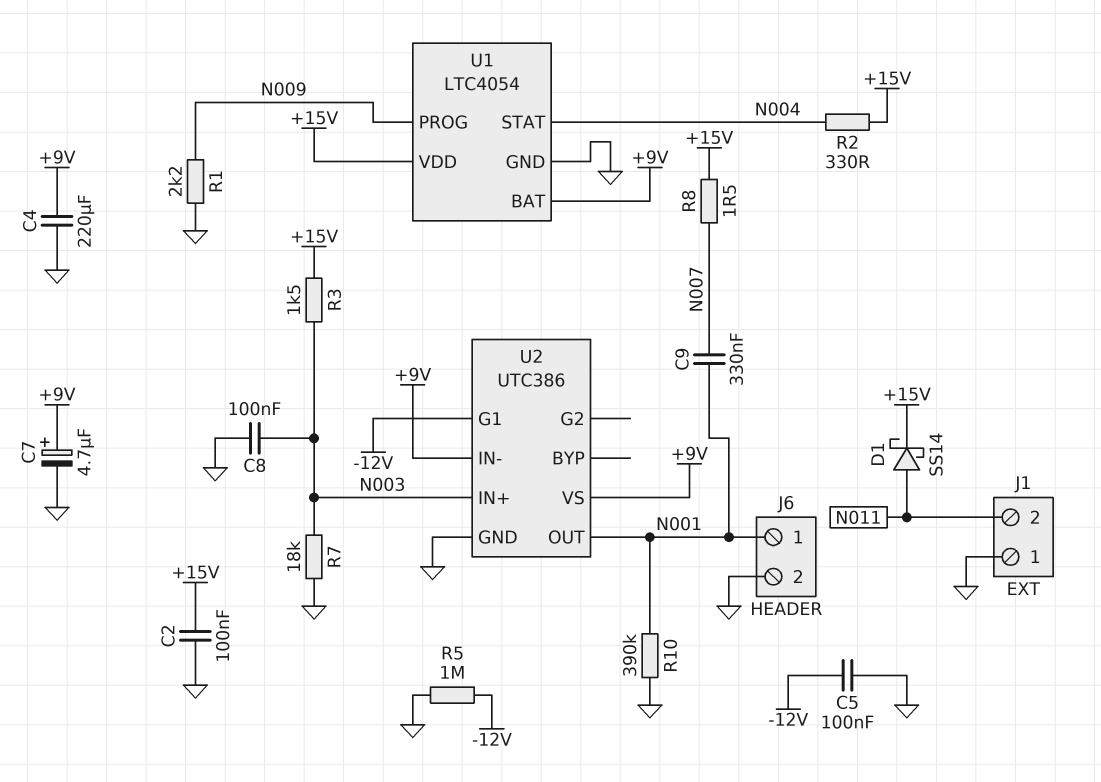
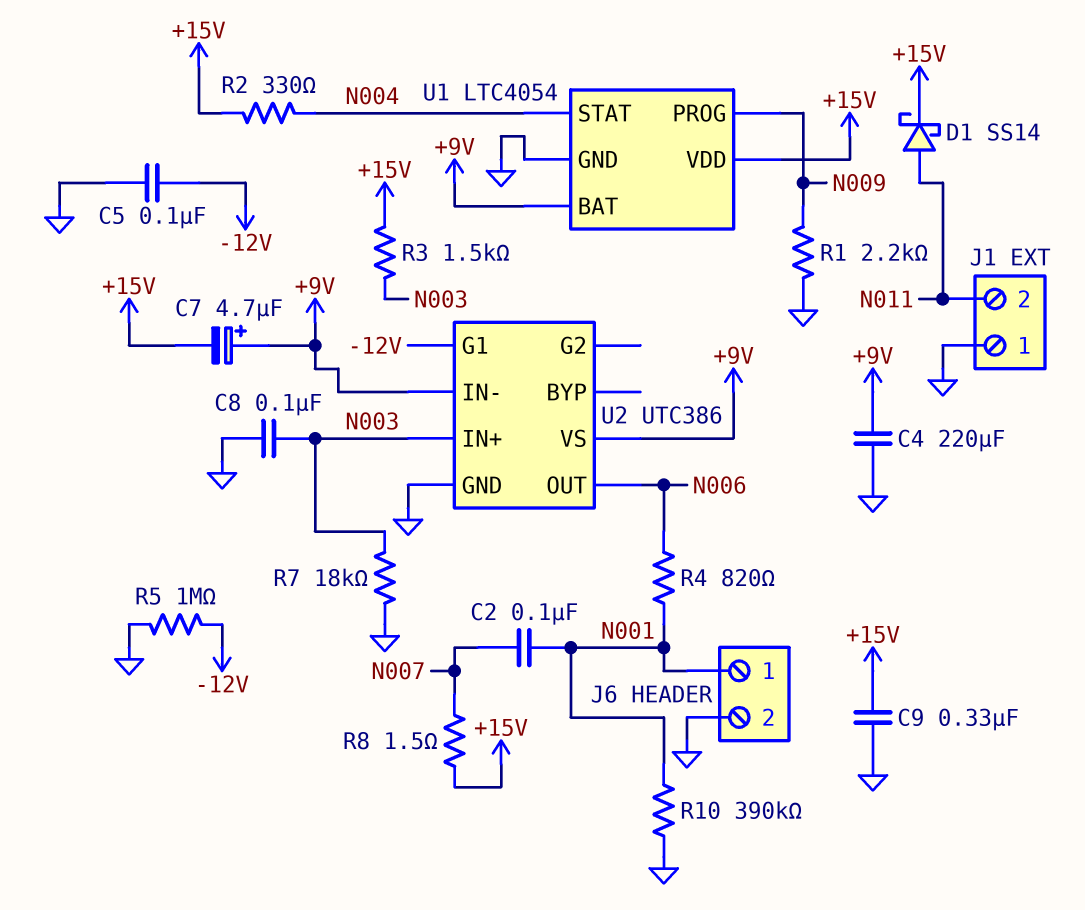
C2: 100nF (+15V, GND) -> 100nF (N001, N007)
C7: 4.7uF (plus +9V, minus GND) -> 4.7uF (plus +9V, minus +15V)
C9: 330nF (N001, N007) -> 330nF (+15V, GND)
R4: none -> 820 (N001, N006)
U2 pin OUT: N001 -> N006

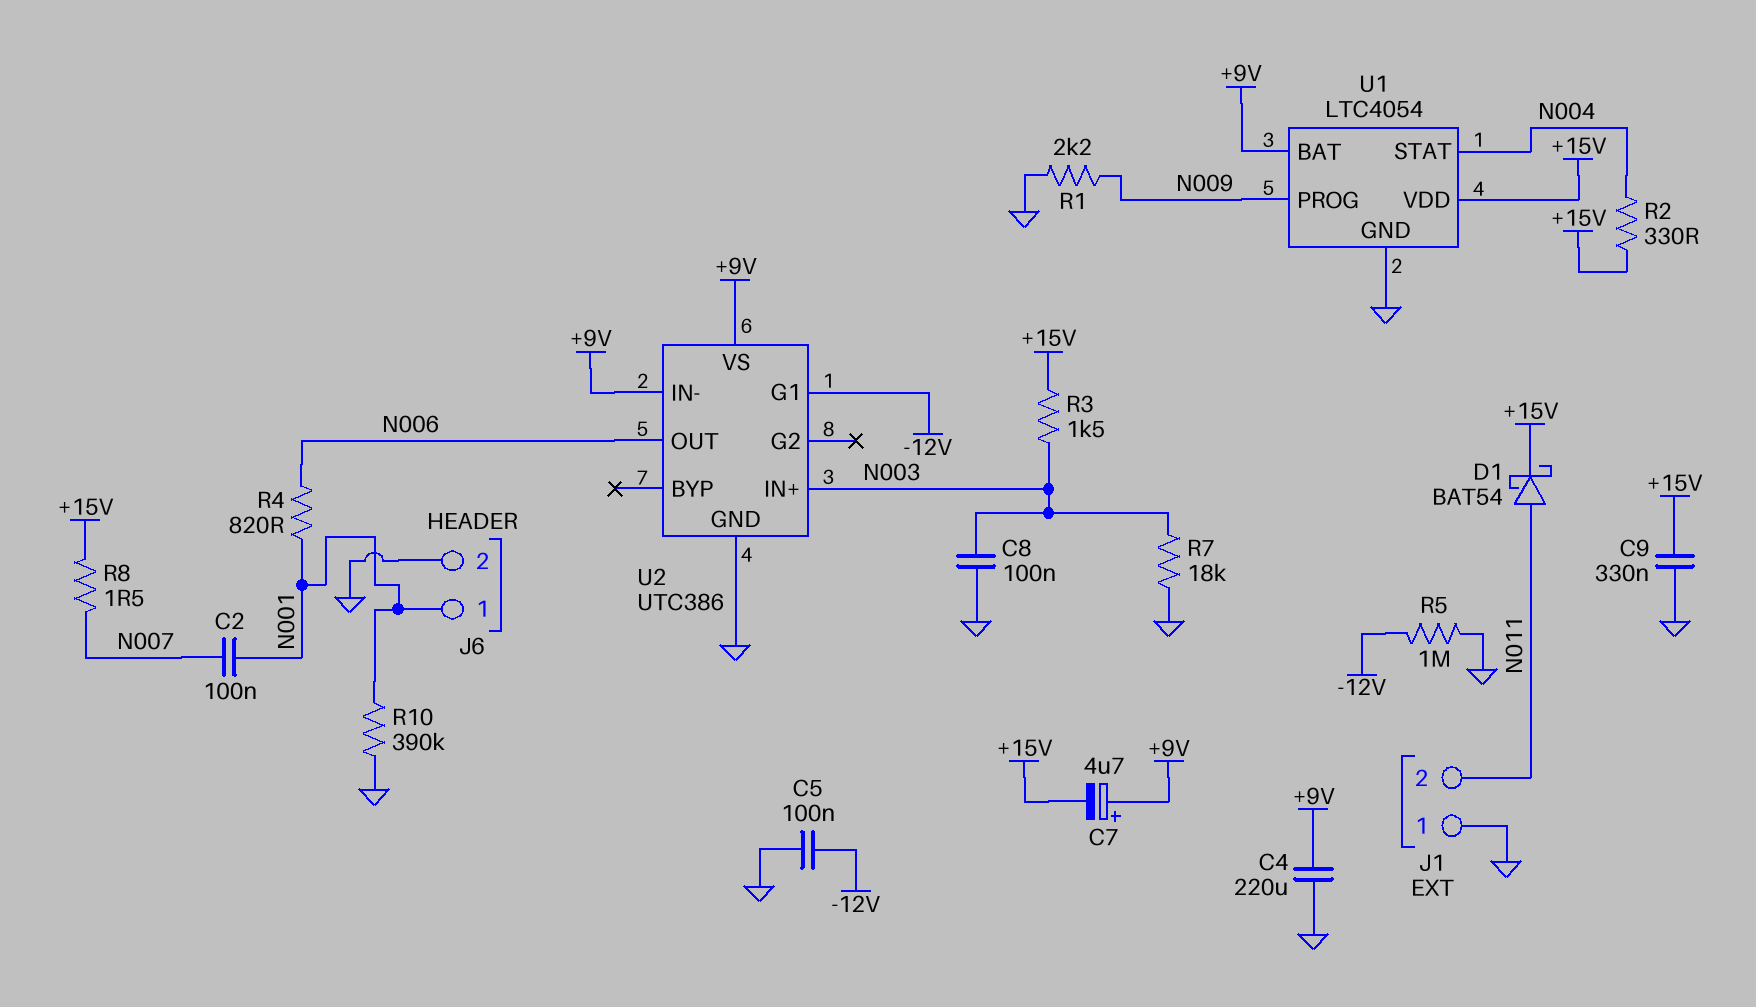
D1: schottky SS14 (A N011, K +15V) -> schottky BAT54 (A N011, K +15V)

